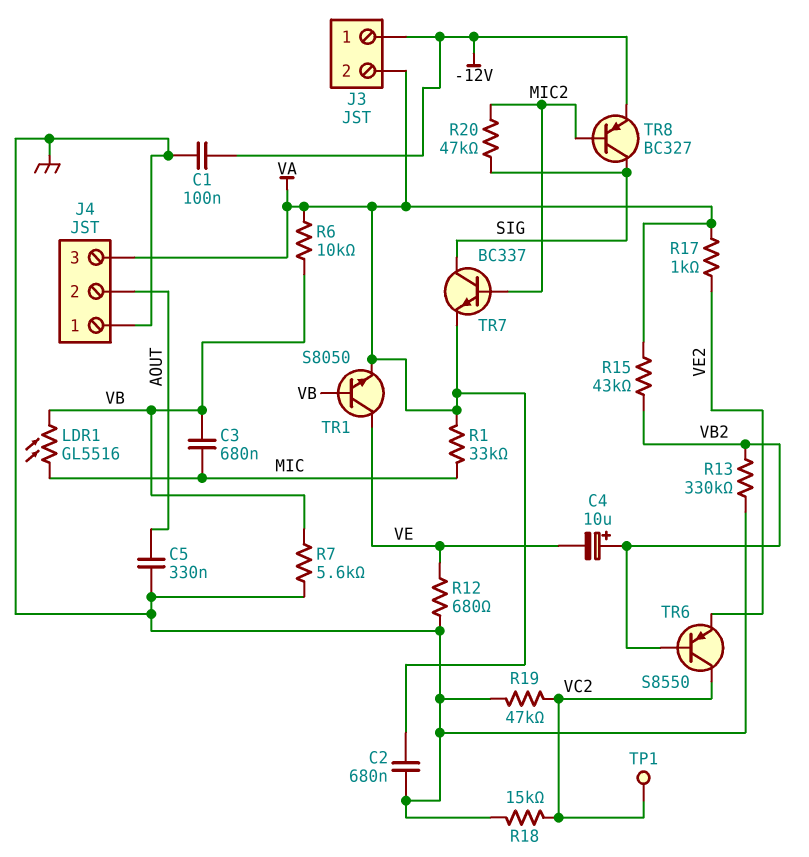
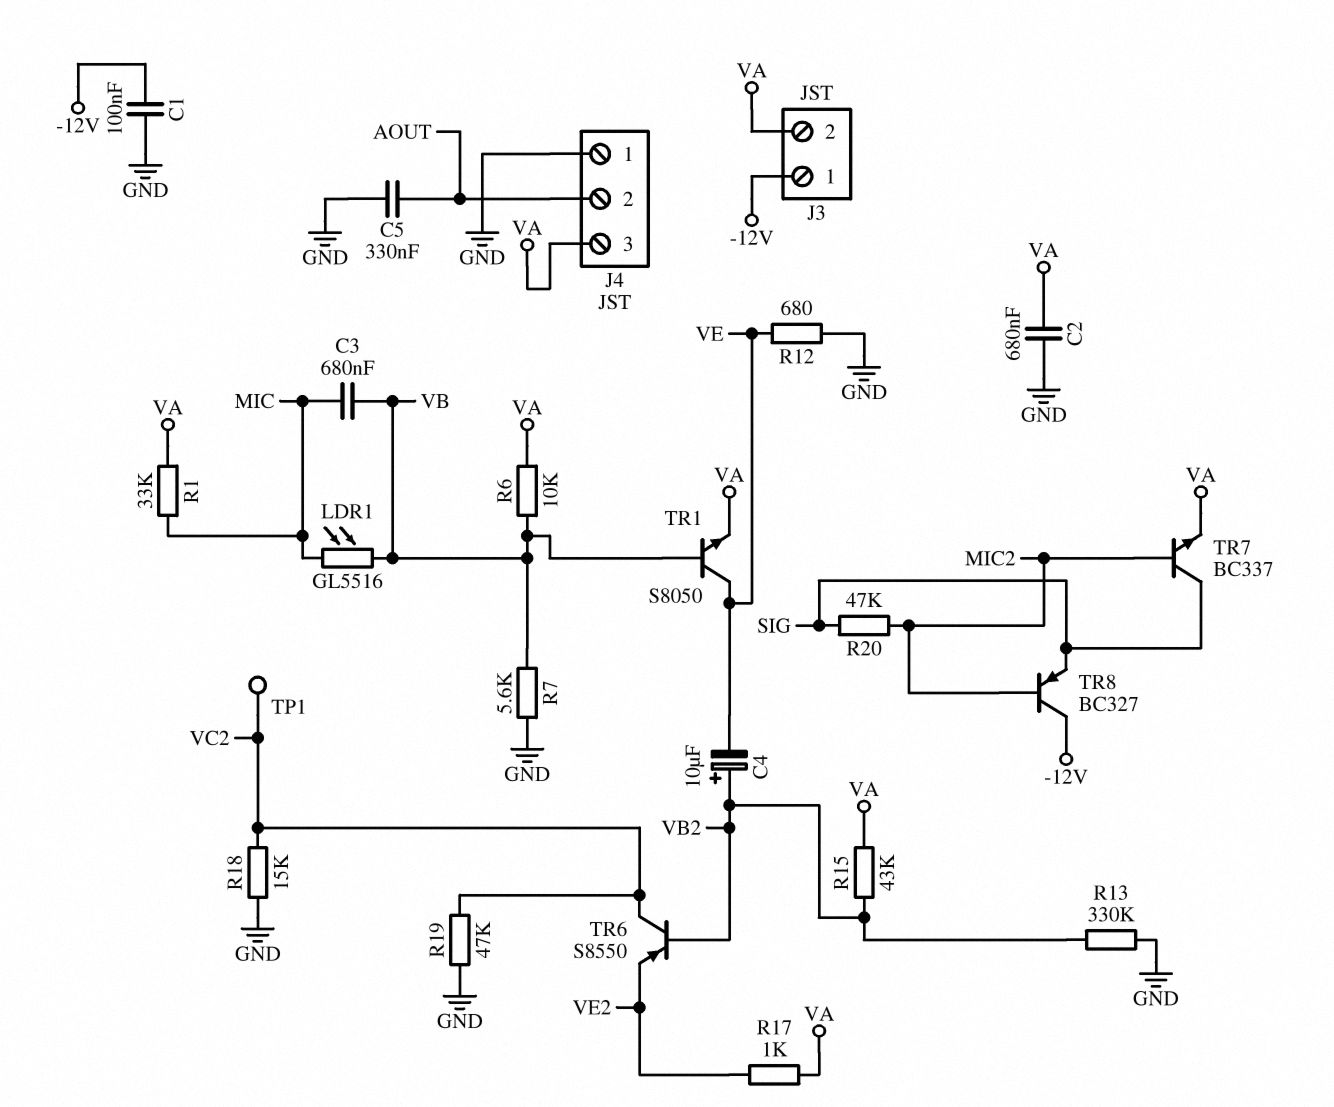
TR8: PNP BC327 (B MIC2, C SIG, E -12V) -> PNP BC327 (B MIC2, C -12V, E SIG)

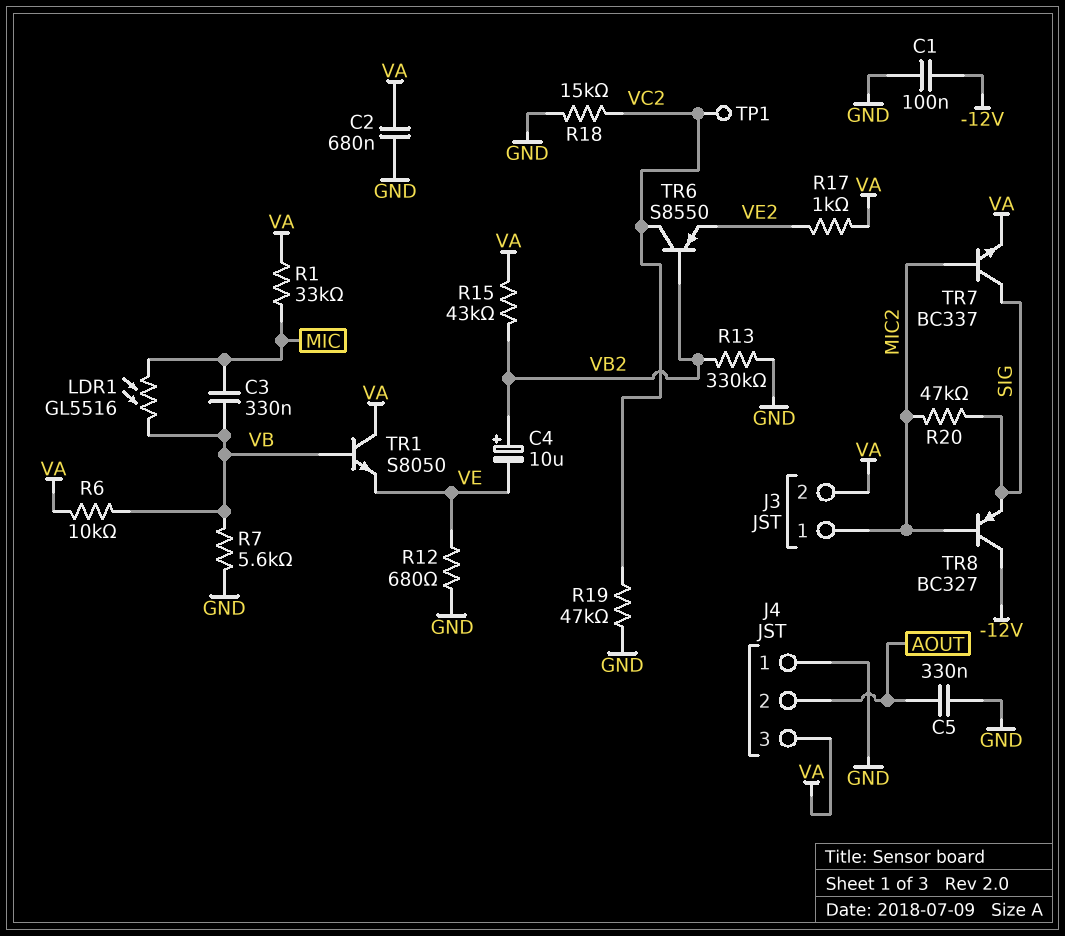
C3: 680nF (MIC, VB) -> 330nF (MIC, VB)
J3 pin 1: -12V -> MIC2
TR1: NPN S8050 (B VB, C VE, E VA) -> NPN S8050 (B VB, C VA, E VE)

